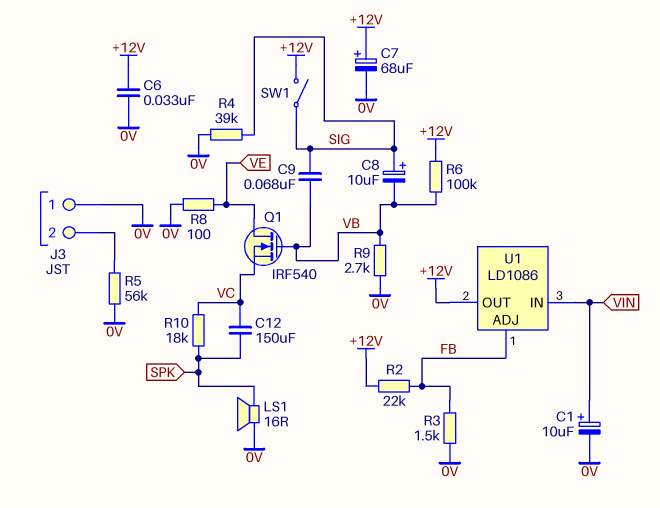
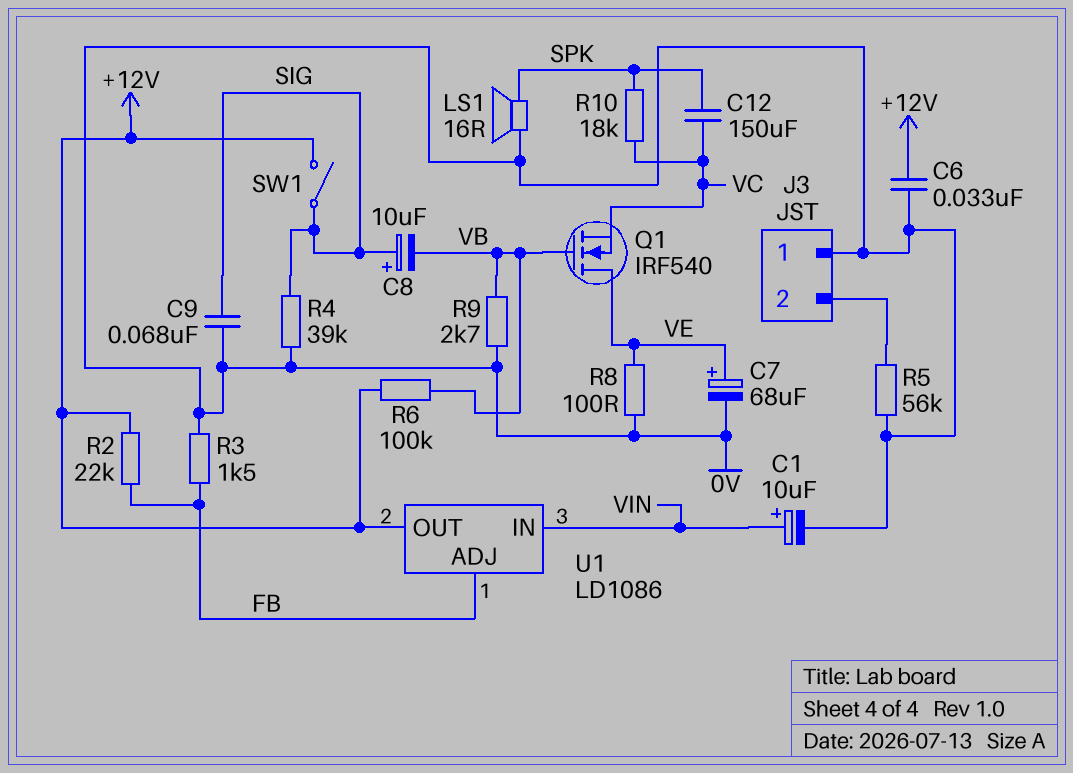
C7: 68uF (plus +12V, minus 0V) -> 68uF (plus VE, minus 0V)
C9: 68nF (SIG, VB) -> 68nF (0V, SIG)

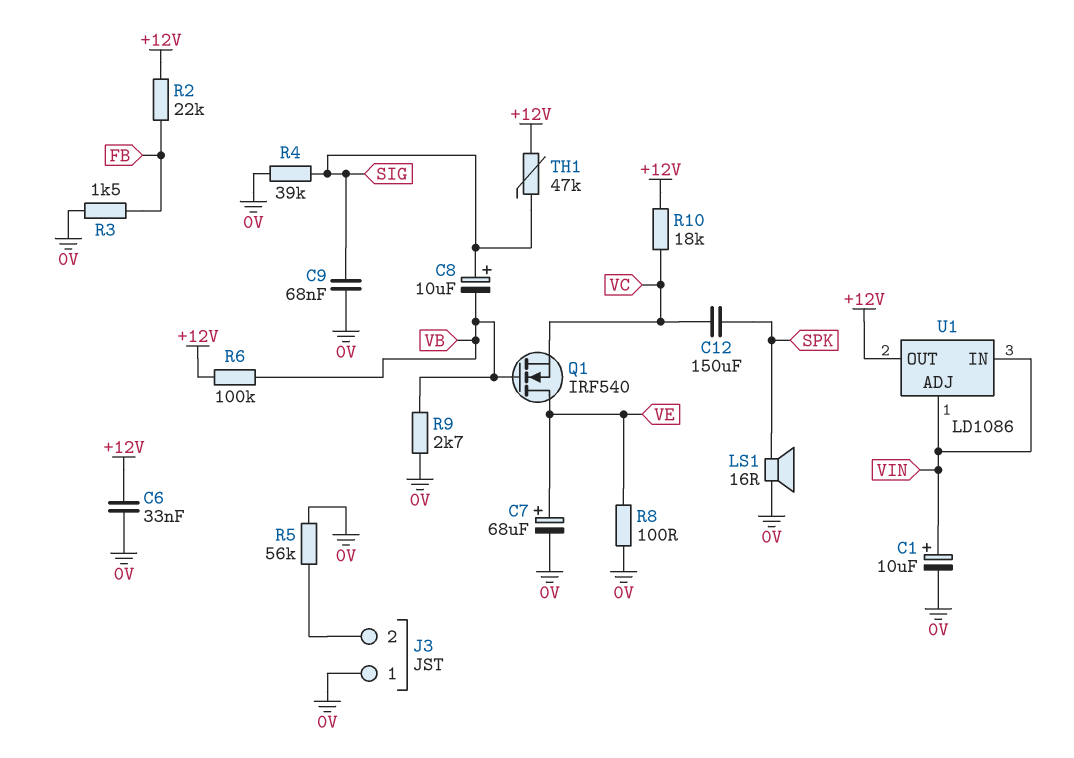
R10: 18k (SPK, VC) -> 18k (+12V, VC)
SW1: switch (+12V, SIG) -> none
TH1: none -> 47k (+12V, SIG)
U1 pin ADJ: FB -> VIN

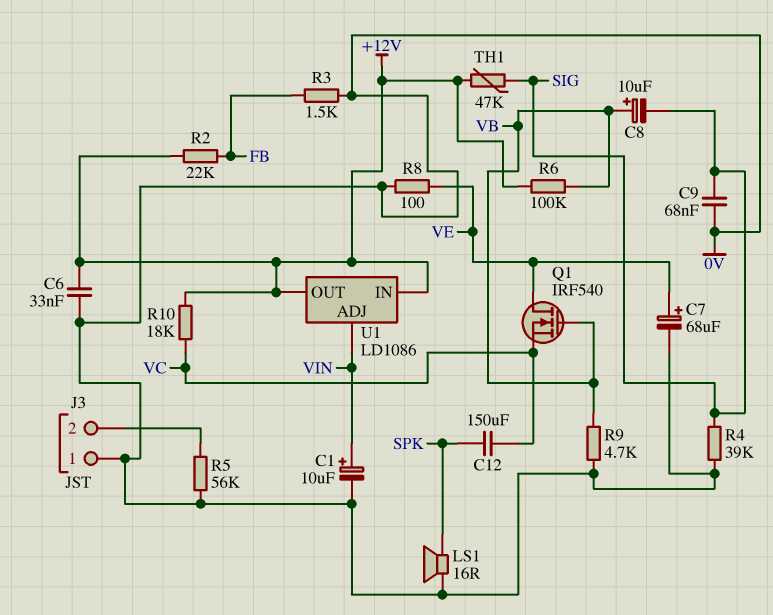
C8: 10uF (plus SIG, minus VB) -> 10uF (plus VB, minus SIG)
R9: 2.7k (0V, VB) -> 4.7k (0V, VB)
U1 pin IN: VIN -> +12V

